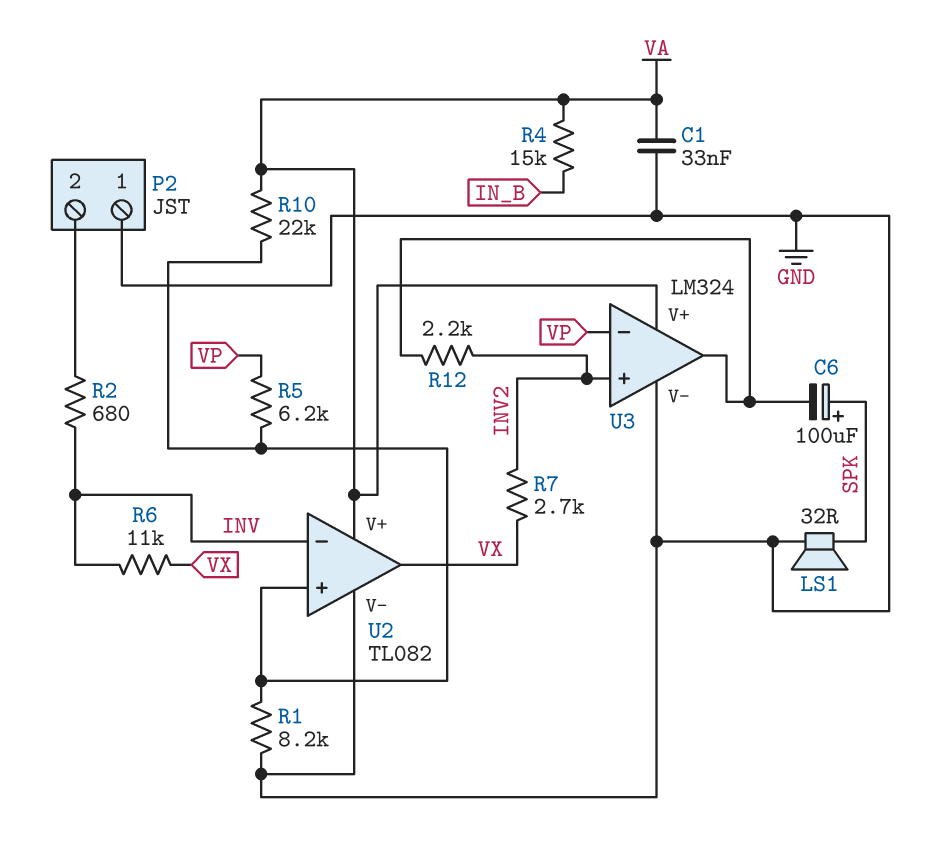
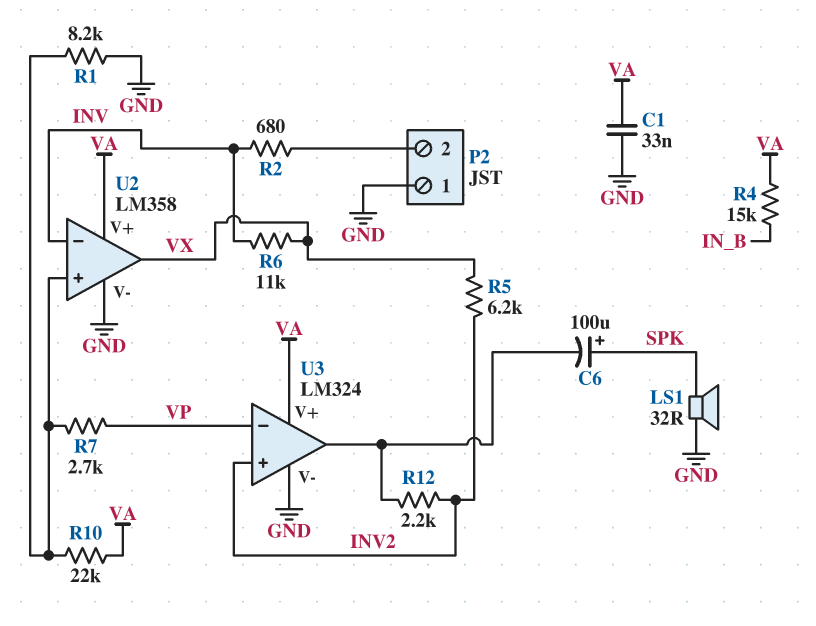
R5: 6.2k (U2/in+, VP) -> 6.2k (INV2, VX)
R7: 2.7k (INV2, VX) -> 2.7k (U2/in+, VP)
U2: TL082 -> LM358

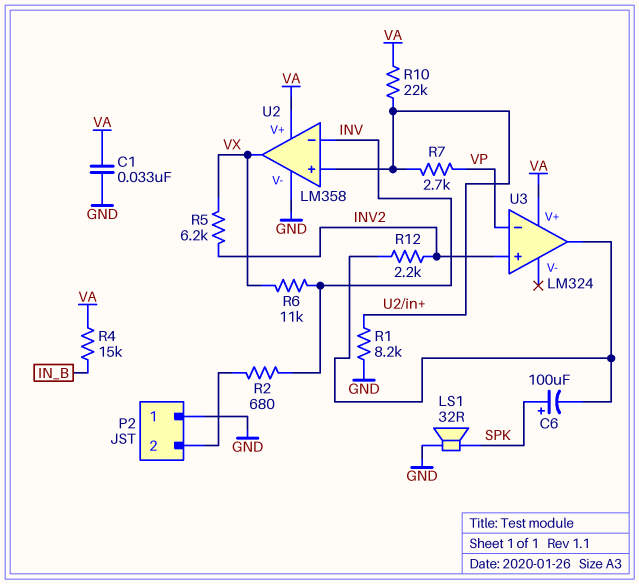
U3 pin V-: GND -> none

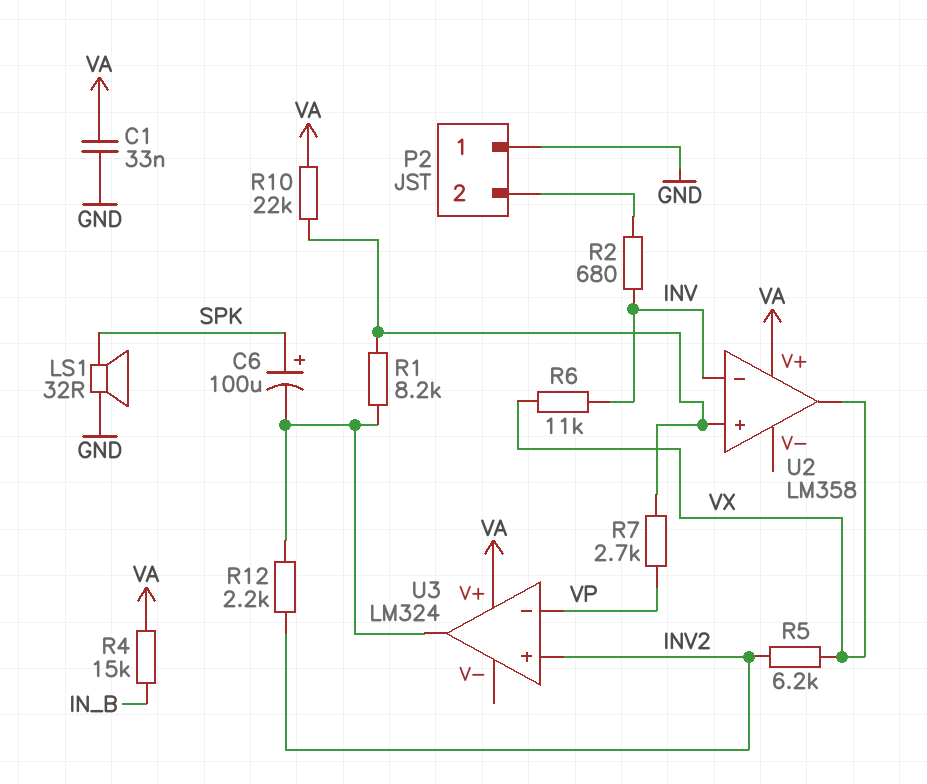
R1: 8.2k (GND, U2/in+) -> 8.2k (U2/in+, U3/out)
U2 pin V-: GND -> none

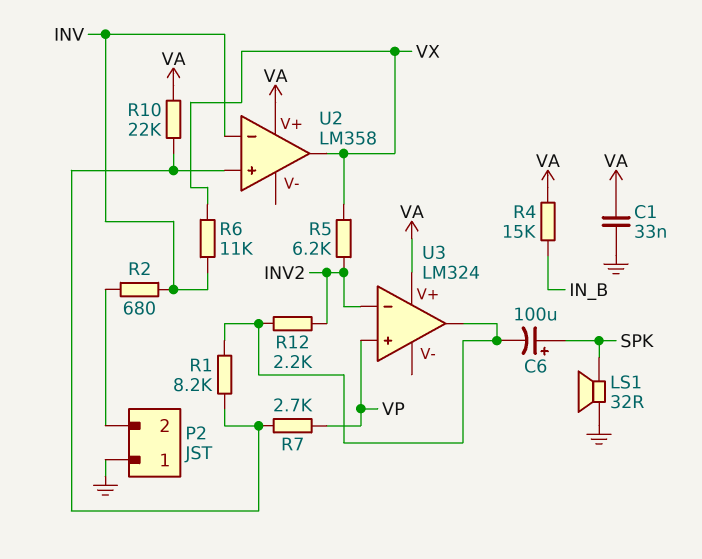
U3 pin in+: INV2 -> VP
U3 pin in-: VP -> INV2

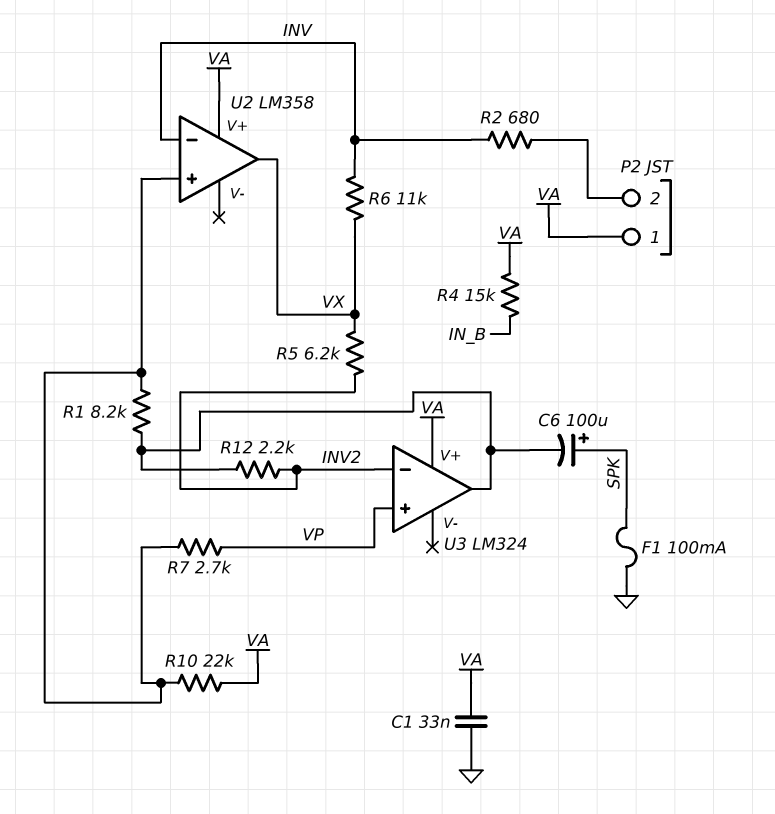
F1: none -> 100mA (GND, SPK)
LS1: speaker 32R (GND, SPK) -> none
P2 pin 1: GND -> VA

